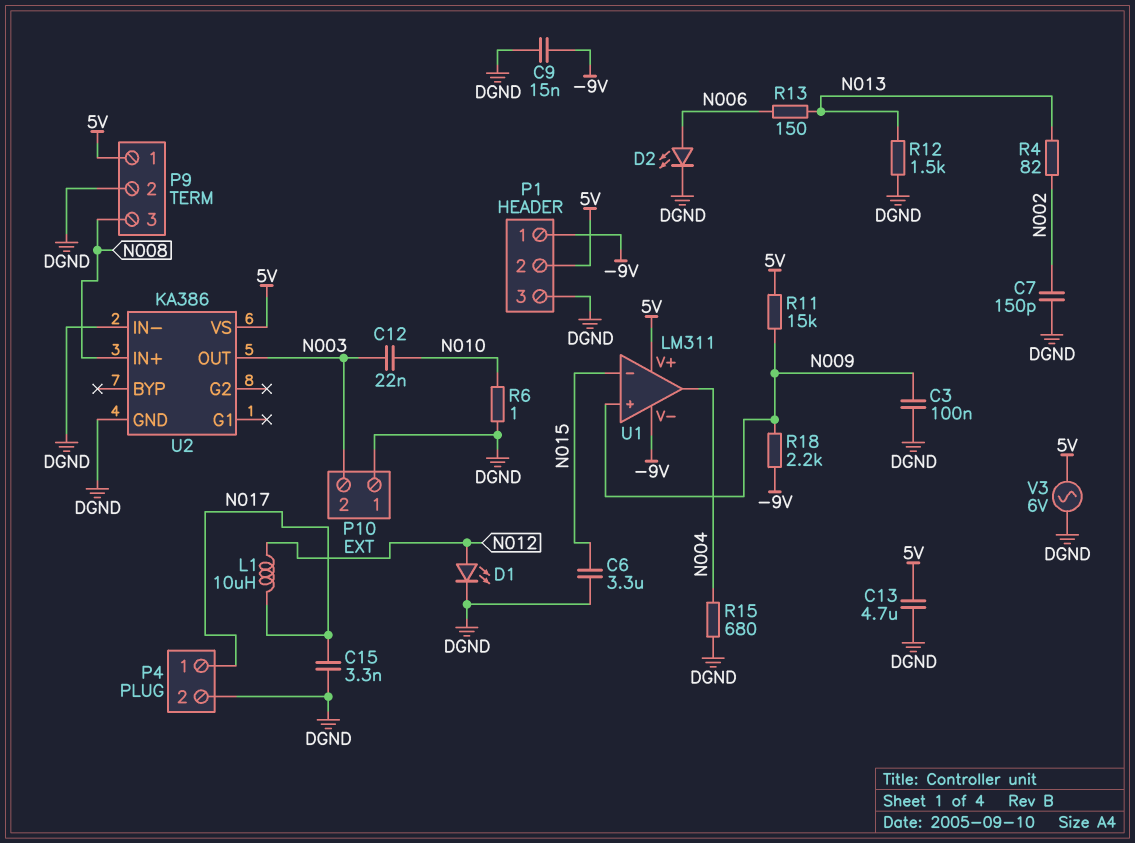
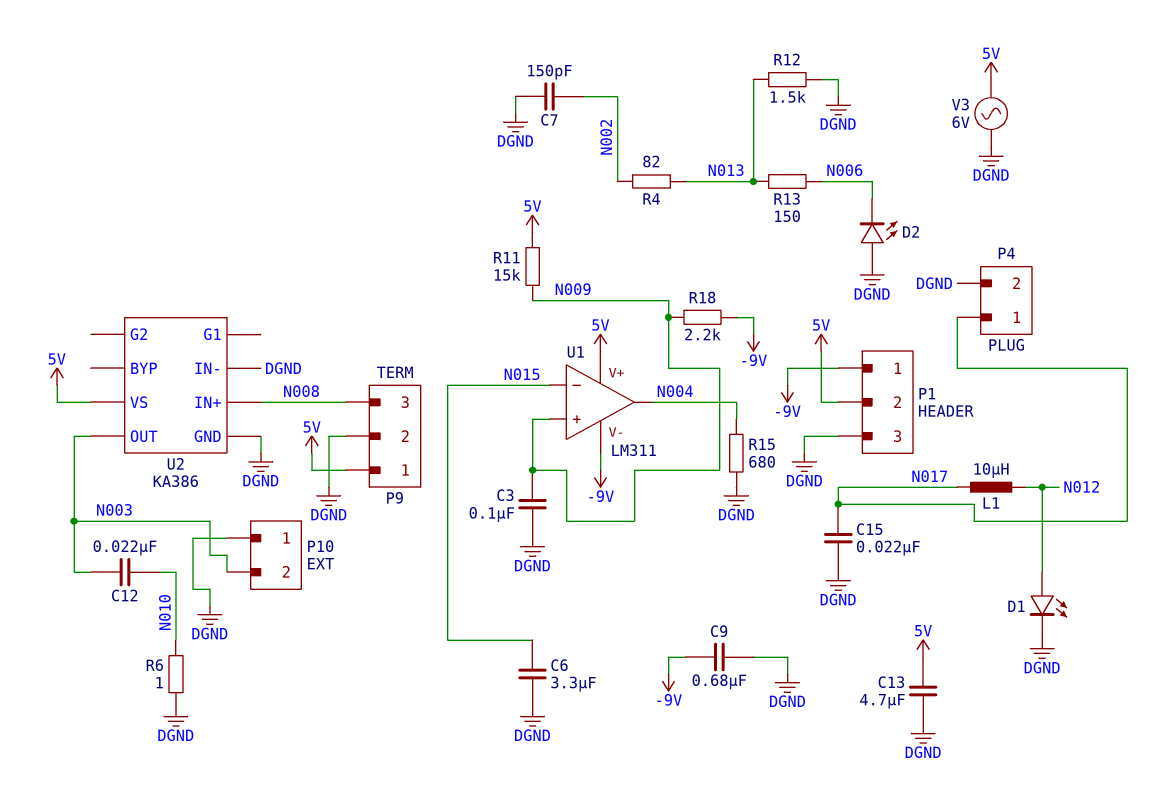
C9: 15nF (-9V, DGND) -> 680nF (-9V, DGND)
C15: 3.3nF (DGND, N017) -> 22nF (DGND, N017)
D2: LED (A N006, K DGND) -> LED (A DGND, K N006)

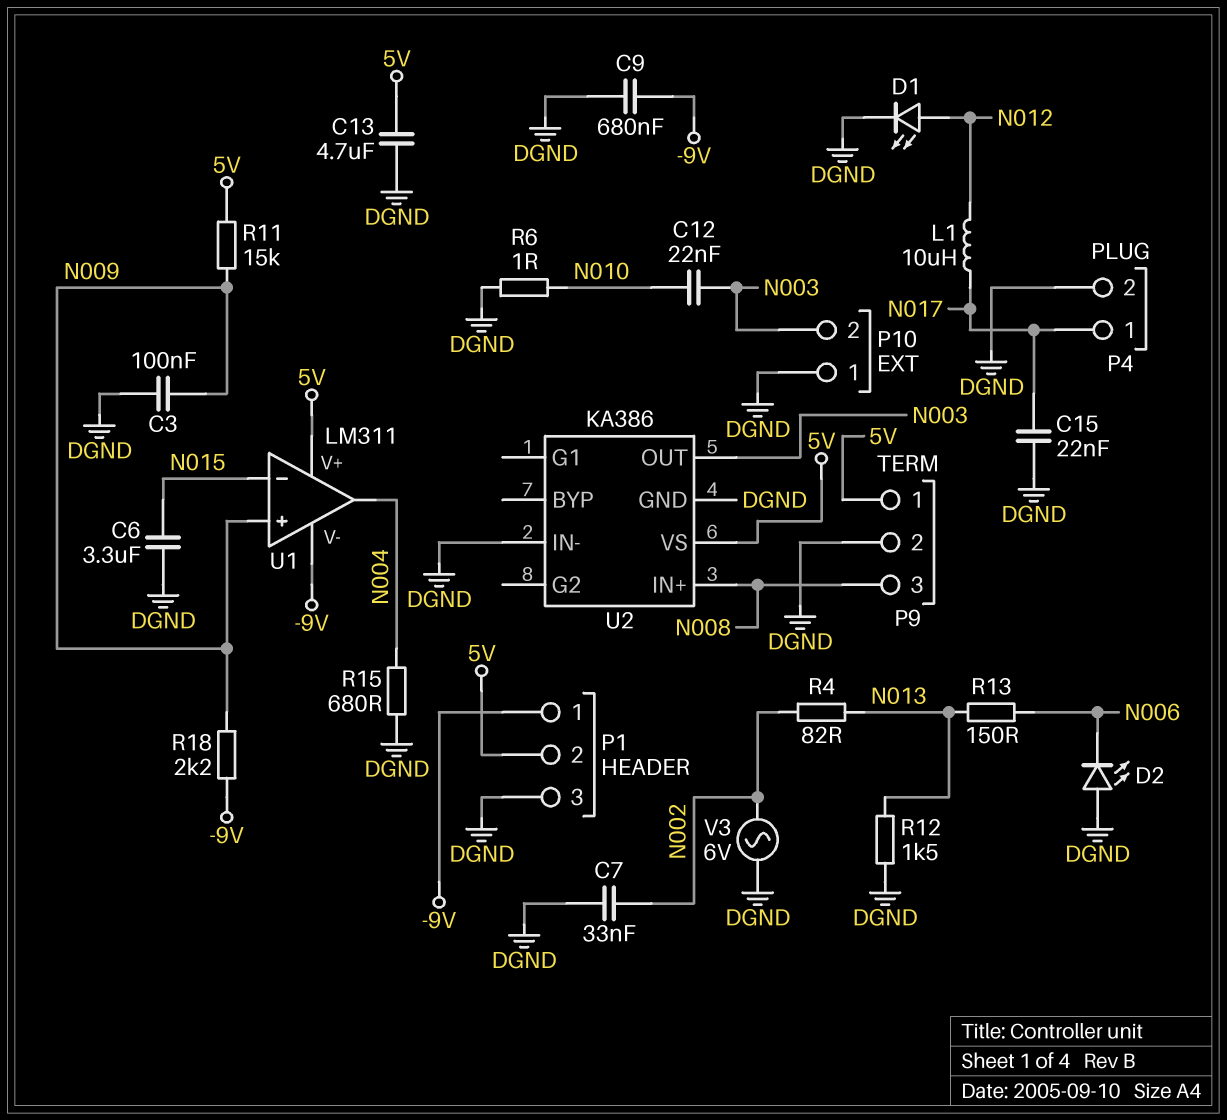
C7: 150pF (DGND, N002) -> 33nF (DGND, N002)
V3: AC 6V (5V, DGND) -> AC 6V (DGND, N002)

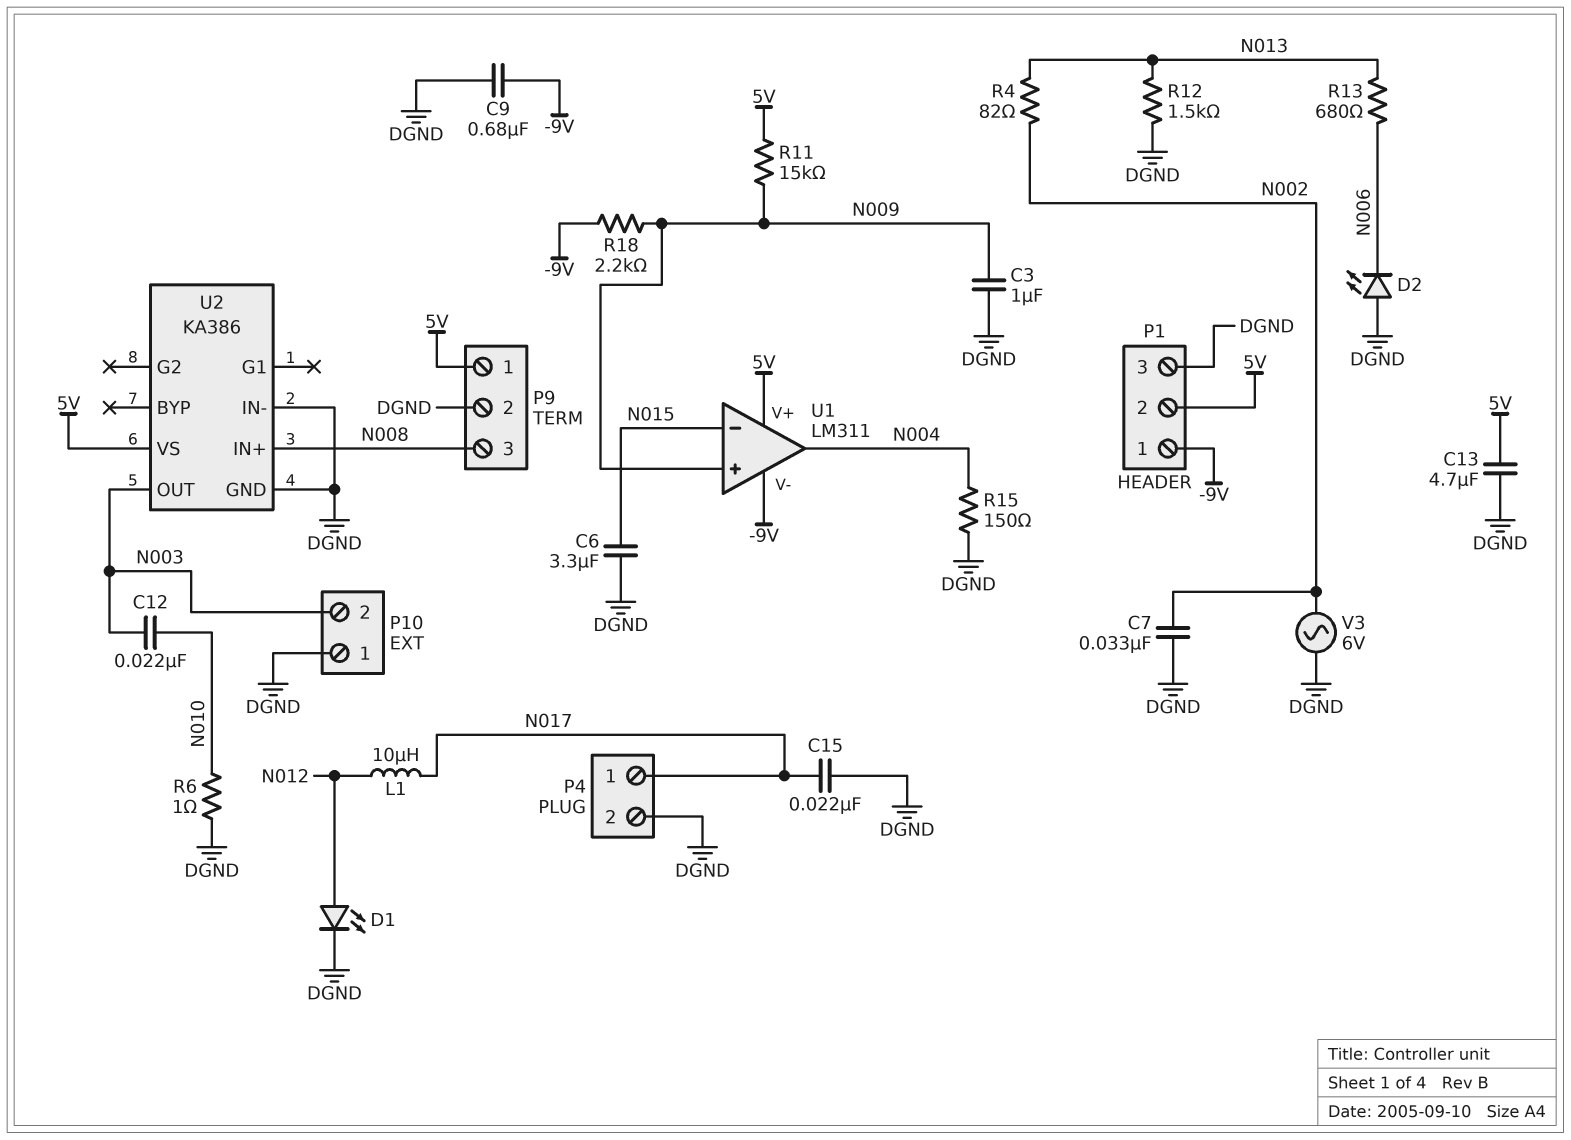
C3: 100nF (DGND, N009) -> 1uF (DGND, N009)
R13: 150 (N006, N013) -> 680 (N006, N013)
R15: 680 (DGND, N004) -> 150 (DGND, N004)

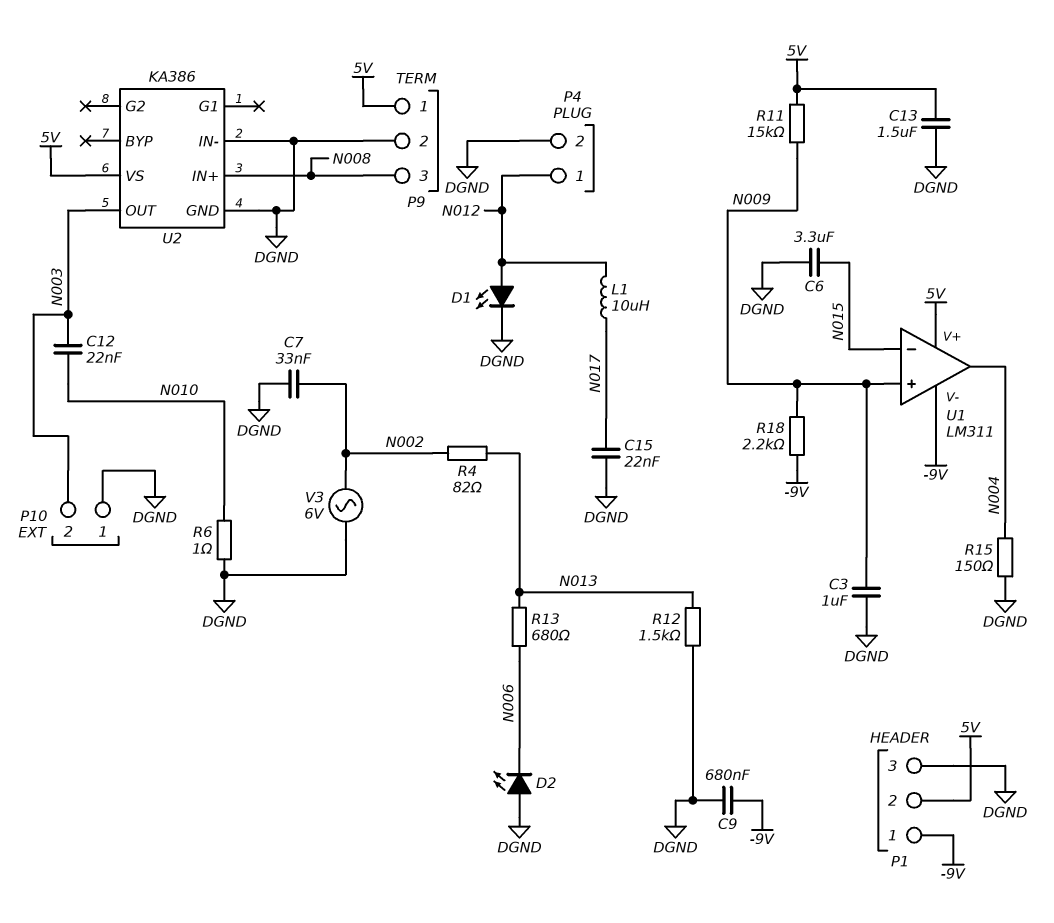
C13: 4.7uF (5V, DGND) -> 1.5uF (5V, DGND)
P4 pin 1: N017 -> N012

